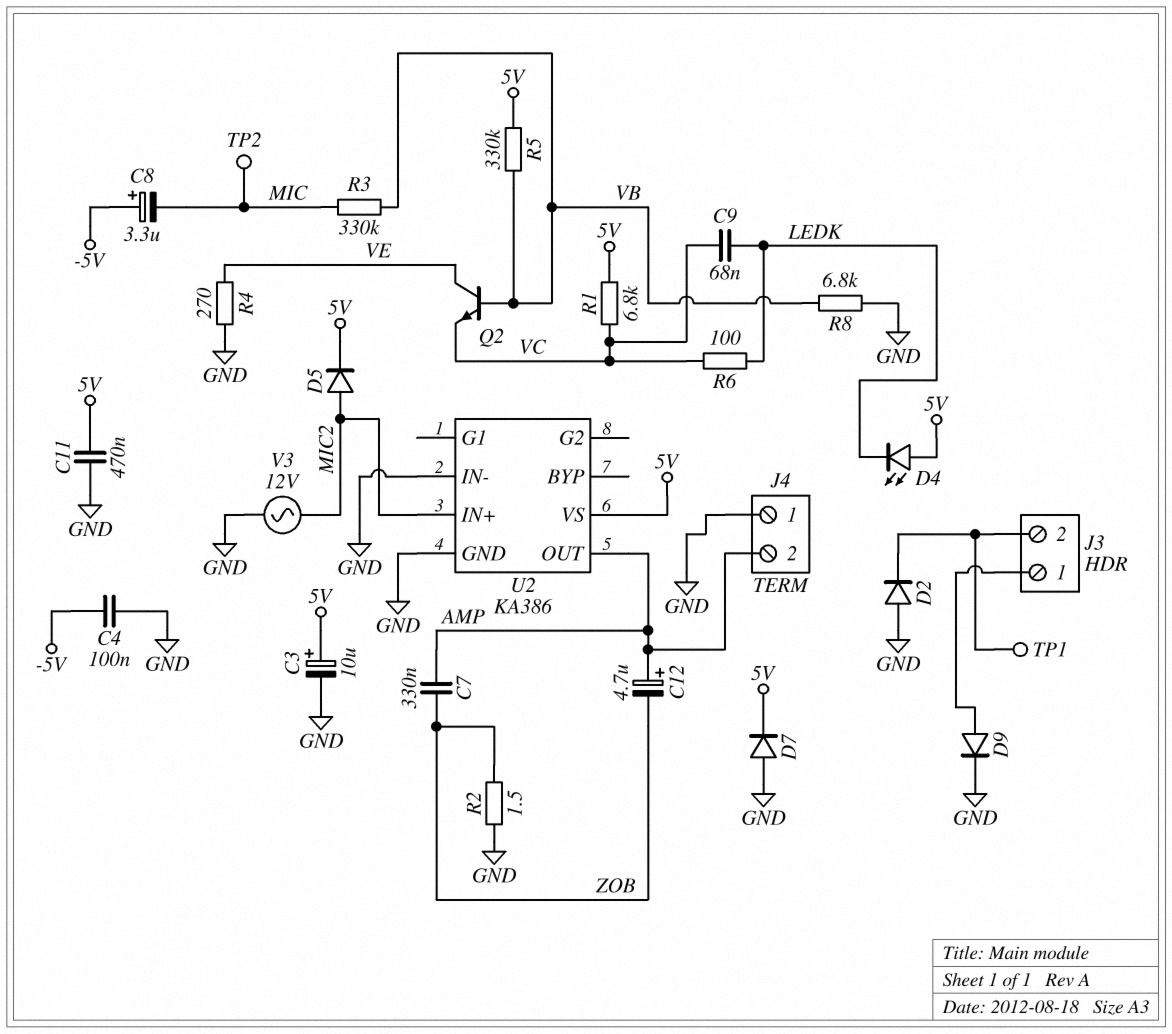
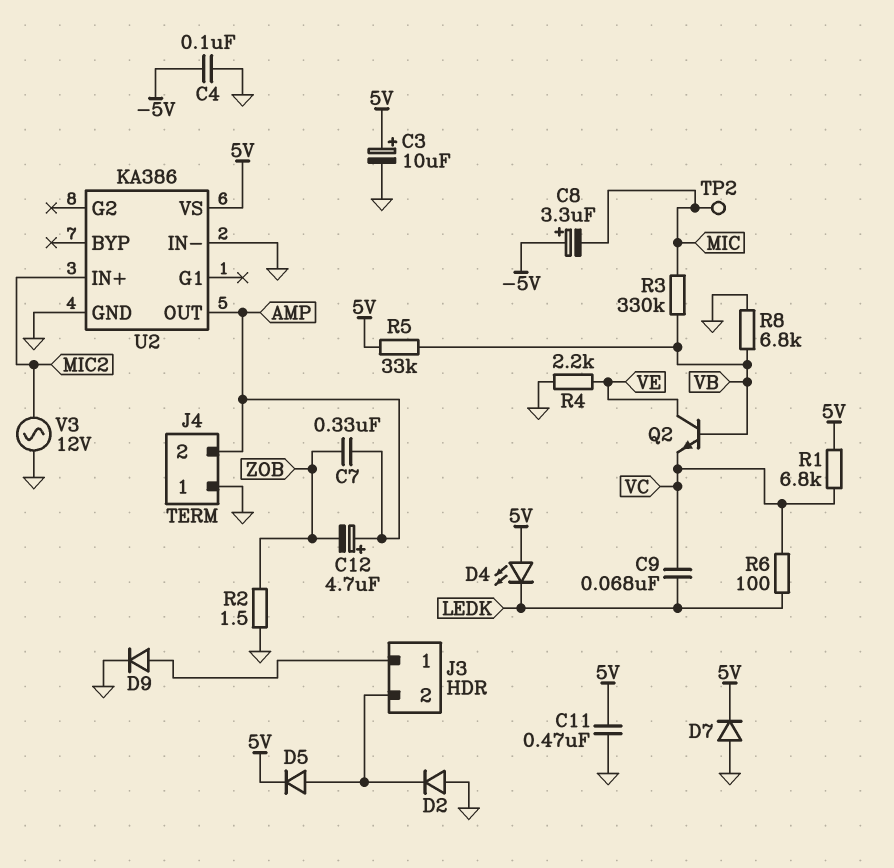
D5: diode (A MIC2, K 5V) -> diode (A J3/2, K 5V)
R4: 270 (GND, VE) -> 2.2k (GND, VE)
R5: 330k (5V, VB) -> 33k (5V, VB)
TP1: test point (J3/2) -> none

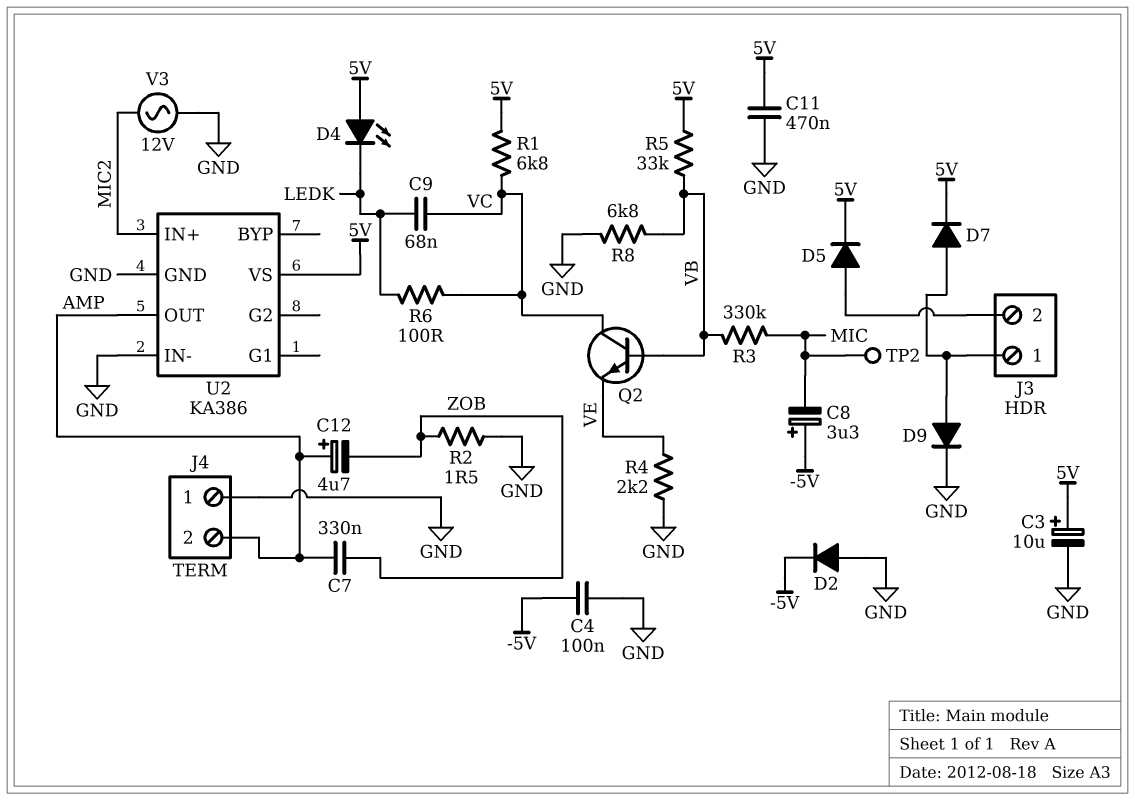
D2: diode (A GND, K J3/2) -> diode (A GND, K -5V)
D7: diode (A GND, K 5V) -> diode (A J3/1, K 5V)
Q2: NPN (B VB, C VE, E VC) -> NPN (B VB, C VC, E VE)

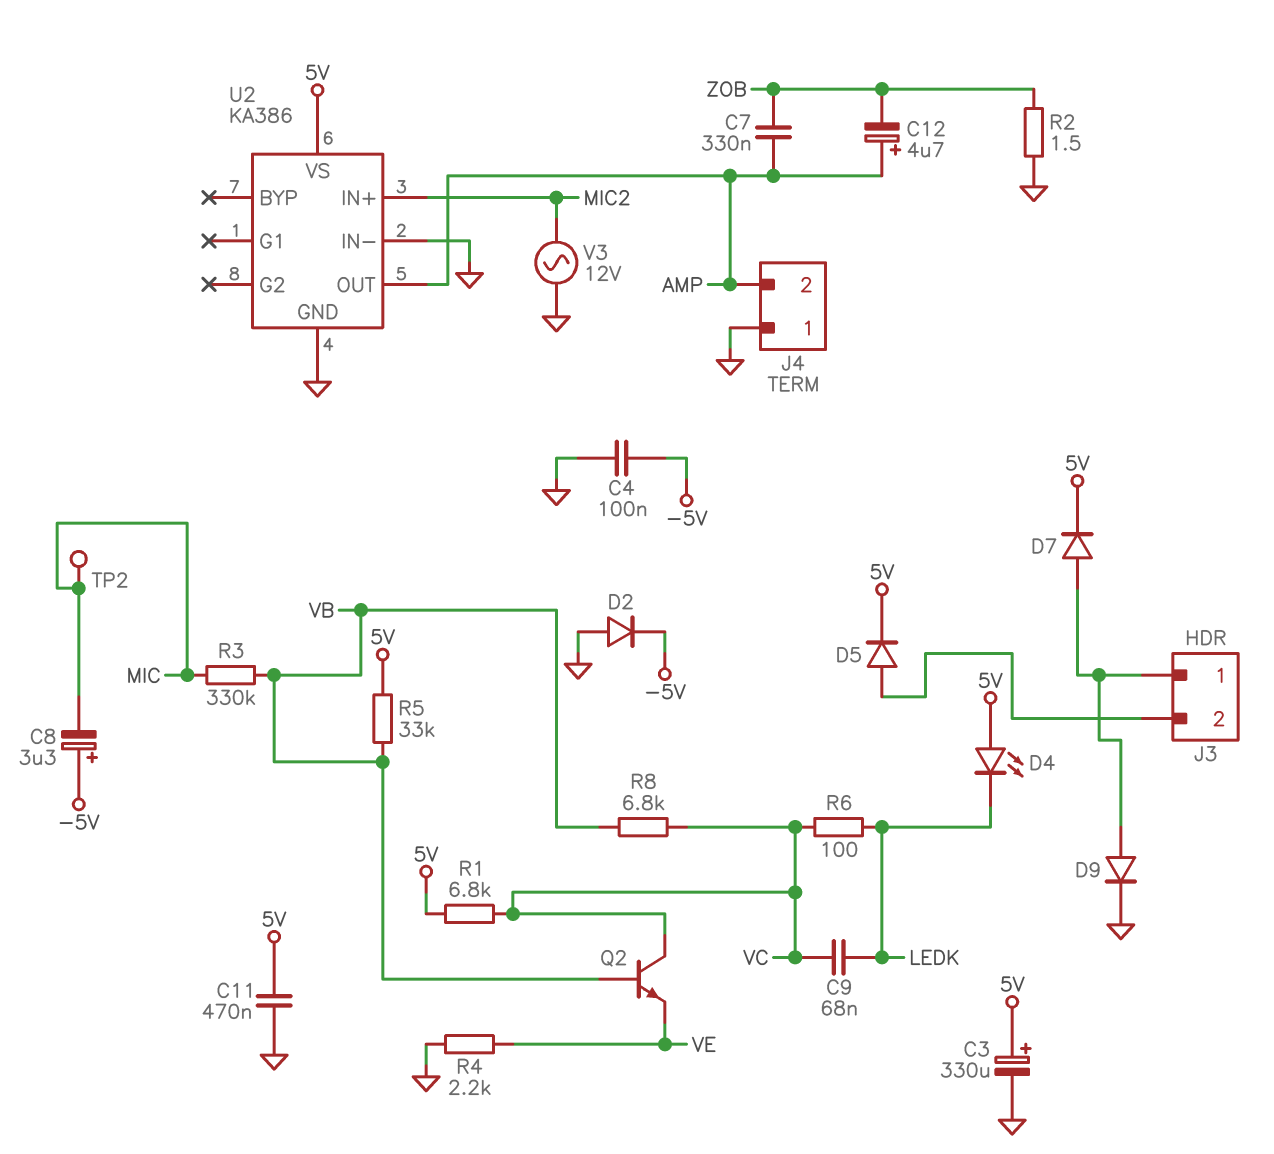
C3: 10uF (plus 5V, minus GND) -> 330uF (plus 5V, minus GND)
R8: 6.8k (GND, VB) -> 6.8k (VB, VC)

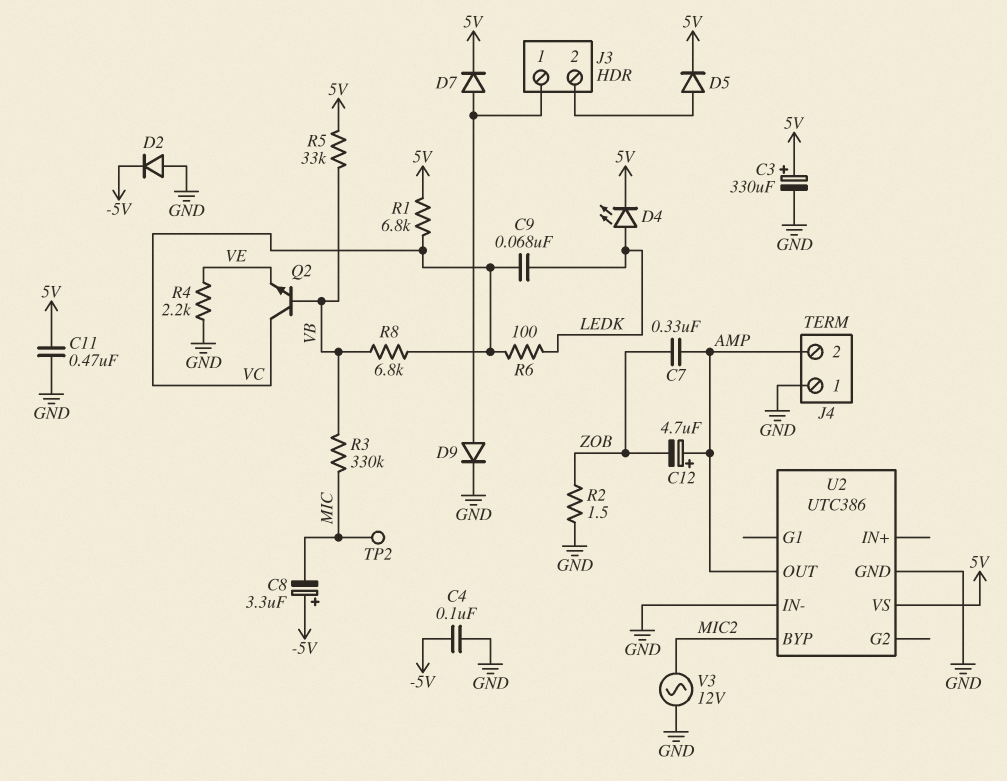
D4: LED (A 5V, K LEDK) -> LED (A LEDK, K 5V)
U2: KA386 -> UTC386
U2 pin BYP: none -> MIC2
U2 pin IN+: MIC2 -> none

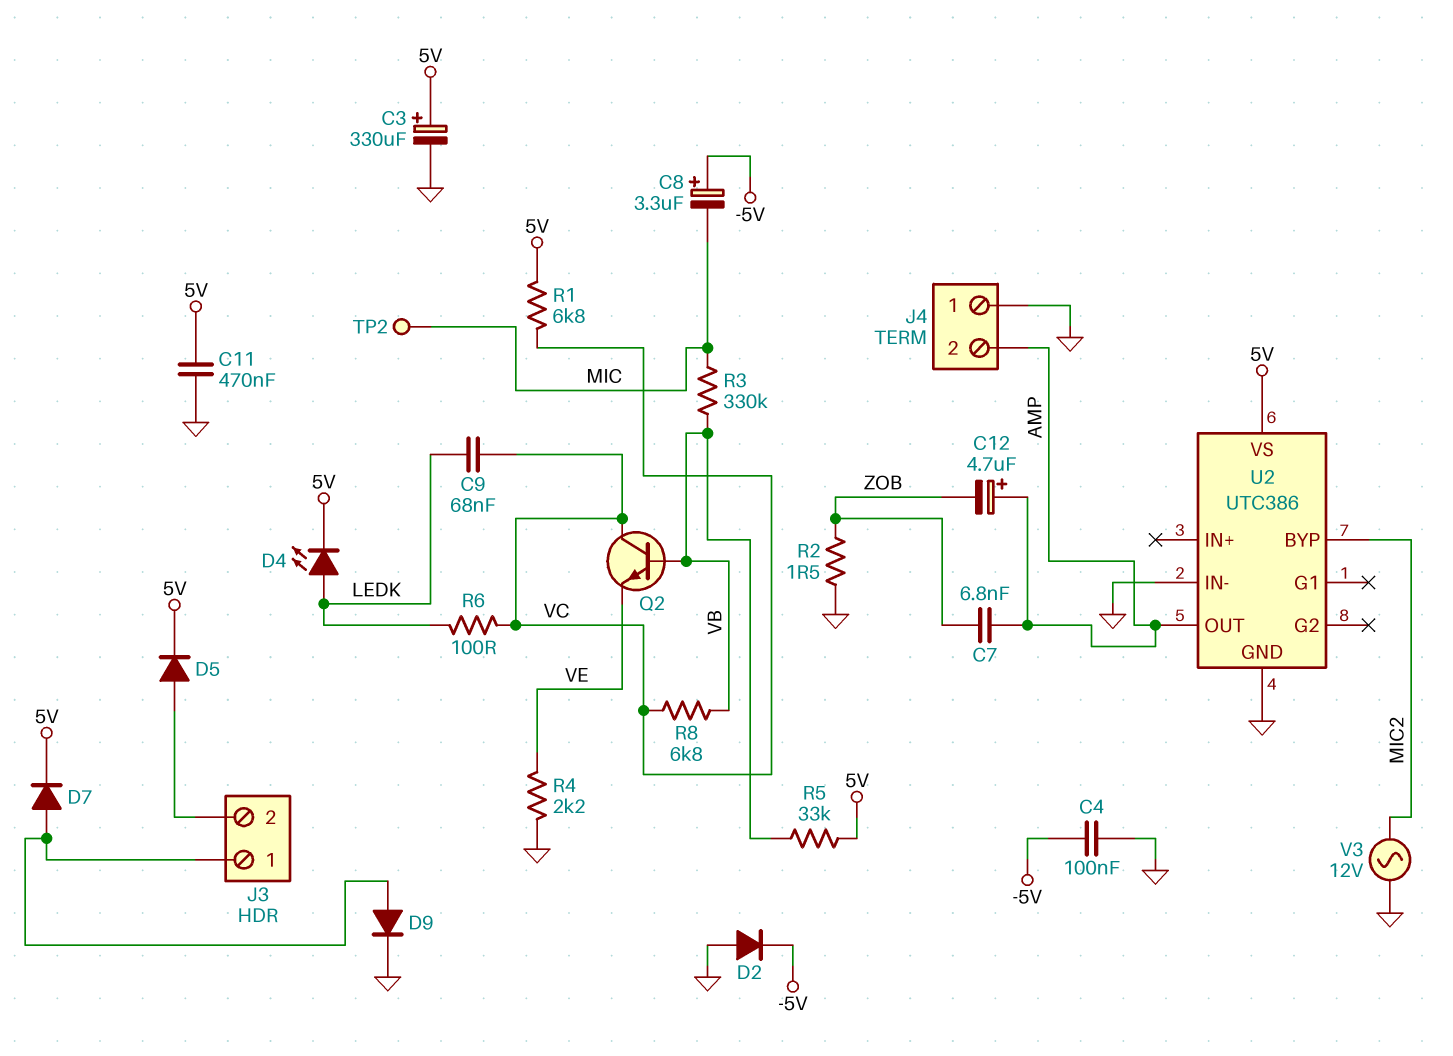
C7: 330nF (AMP, ZOB) -> 6.8nF (AMP, ZOB)

